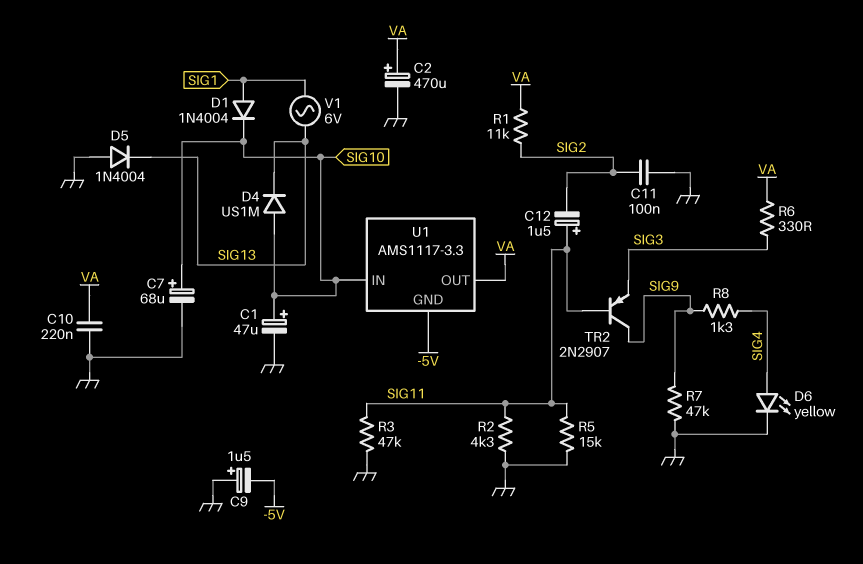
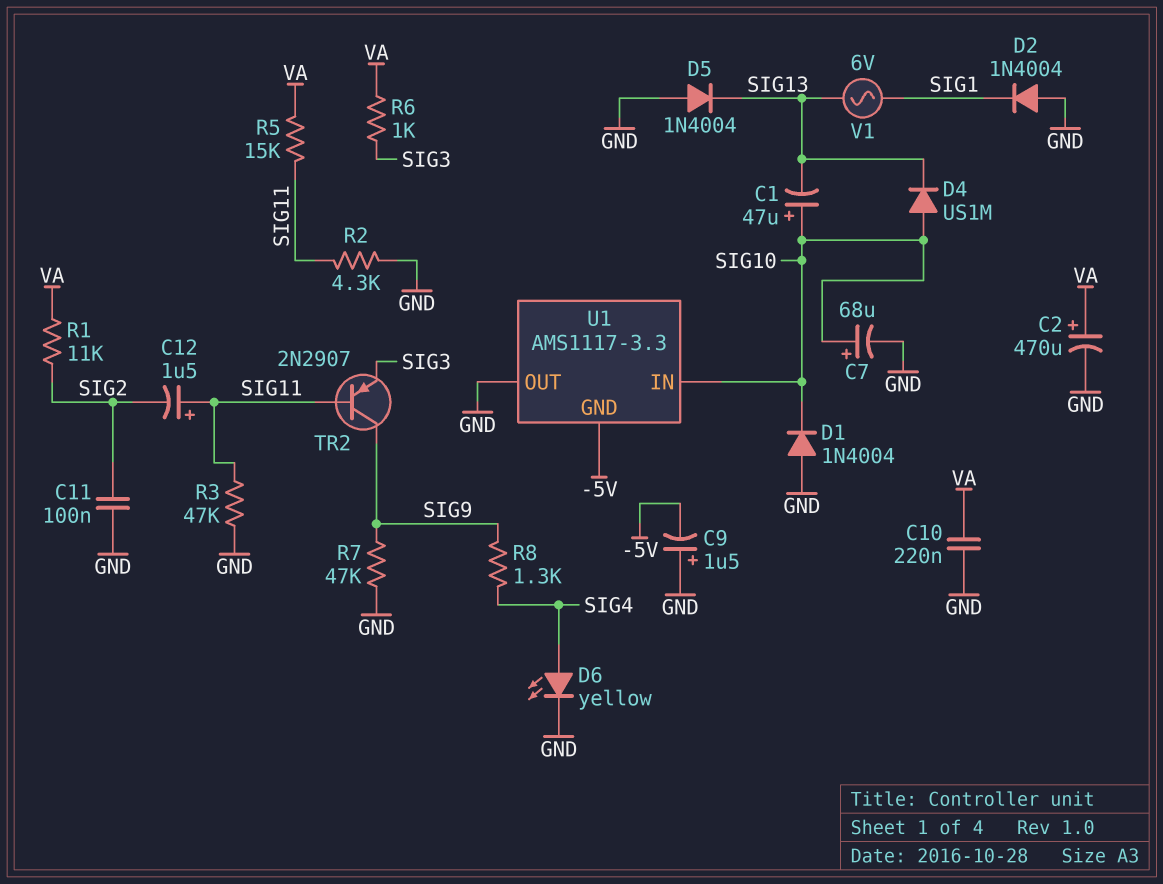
C1: 47uF (plus SIG10, minus GND) -> 47uF (plus SIG10, minus SIG13)
D1: diode 1N4004 (A SIG1, K SIG10) -> diode 1N4004 (A GND, K SIG10)
D2: none -> diode 1N4004 (A GND, K SIG1)
R5: 15k (GND, SIG11) -> 15k (SIG11, VA)
R6: 330 (SIG3, VA) -> 1k (SIG3, VA)
U1 pin OUT: VA -> GND

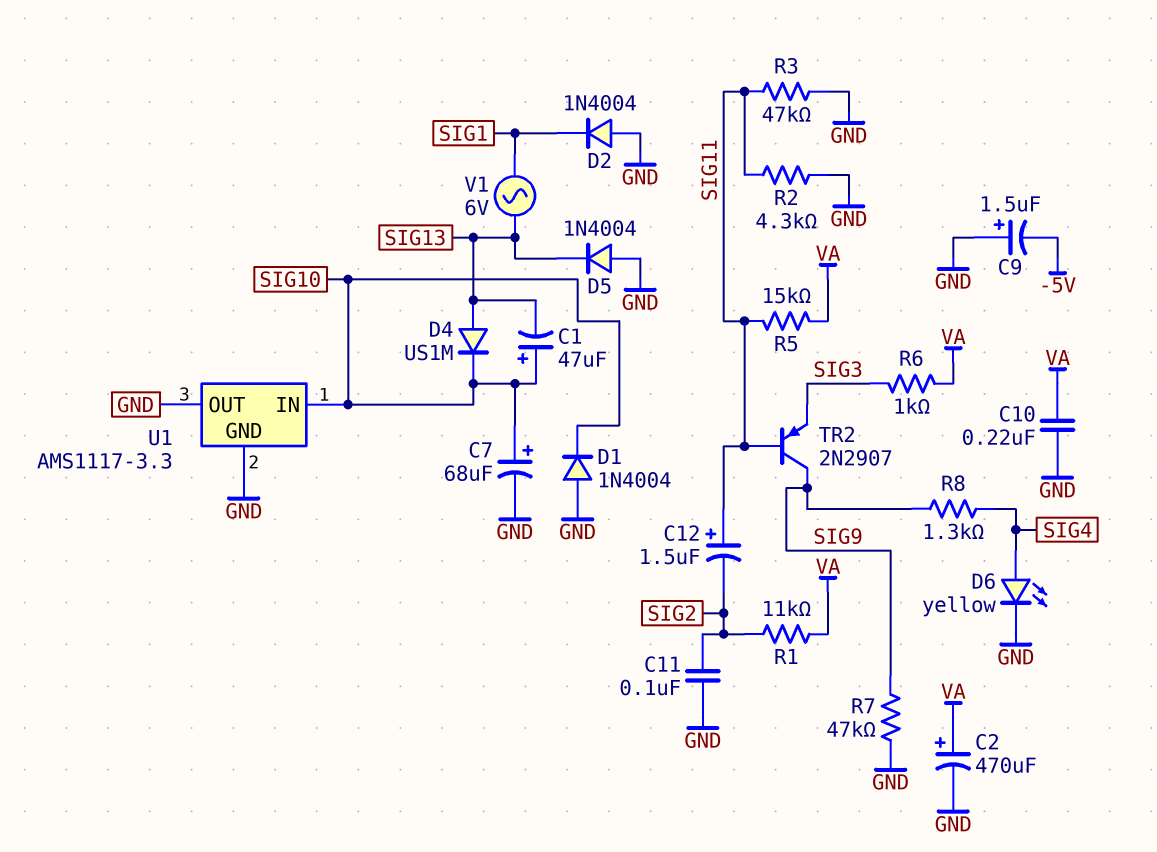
D4: diode US1M (A SIG10, K SIG13) -> diode US1M (A SIG13, K SIG10)
U1 pin GND: -5V -> GND

